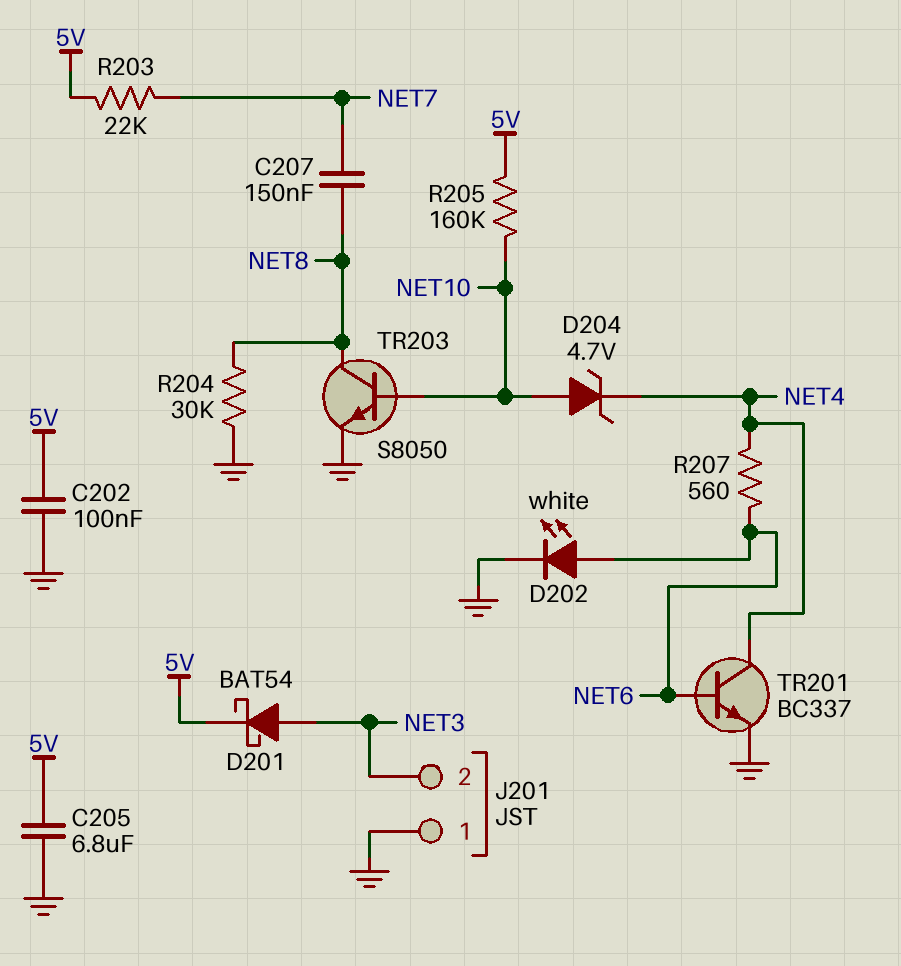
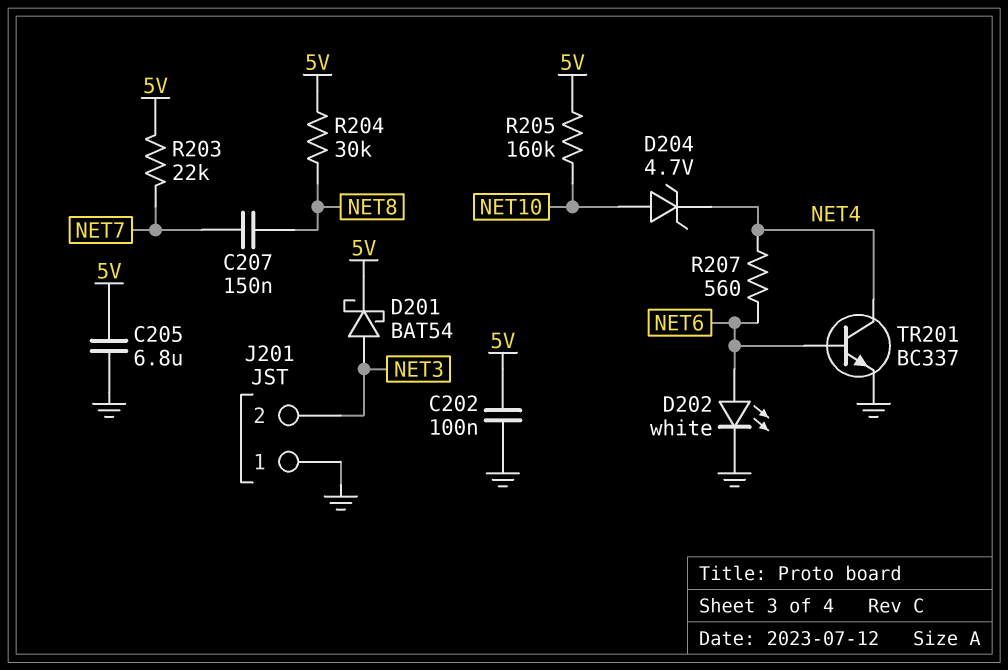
R204: 30k (GND, NET8) -> 30k (5V, NET8)
TR203: NPN S8050 (B NET10, C NET8, E GND) -> none

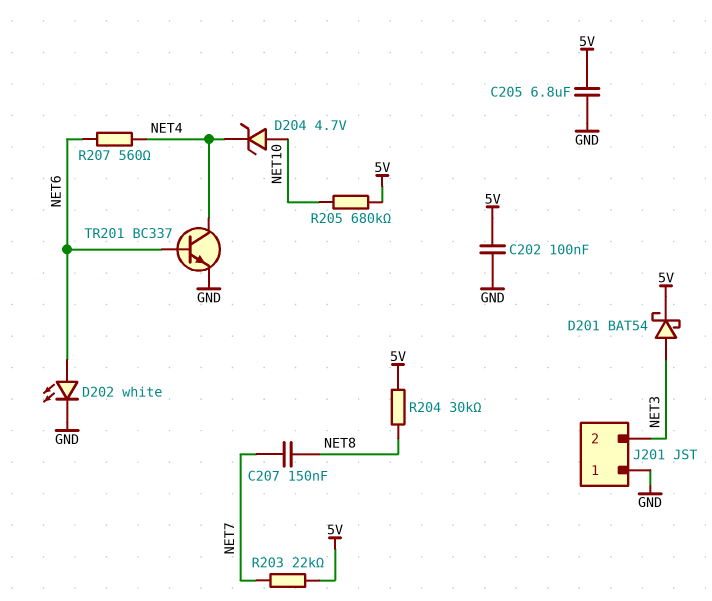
R205: 160k (5V, NET10) -> 680k (5V, NET10)

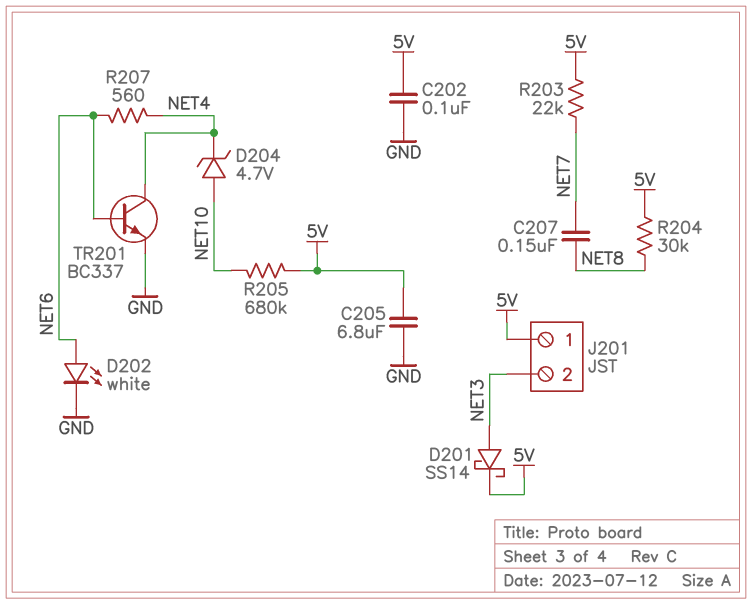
D201: schottky BAT54 (A NET3, K 5V) -> schottky SS14 (A NET3, K 5V)
J201 pin 1: GND -> 5V

